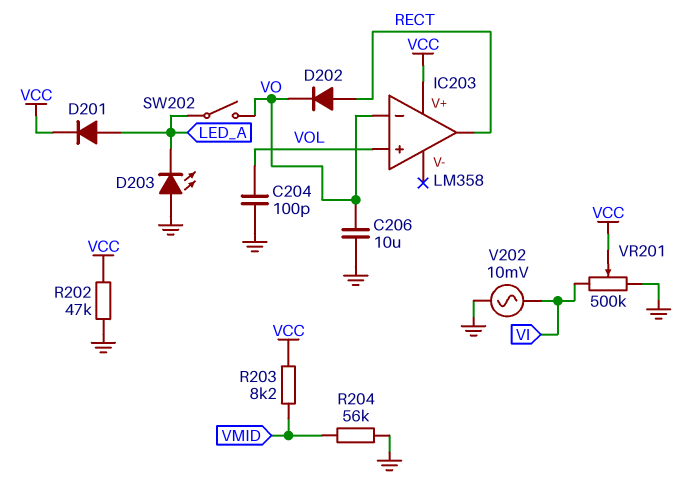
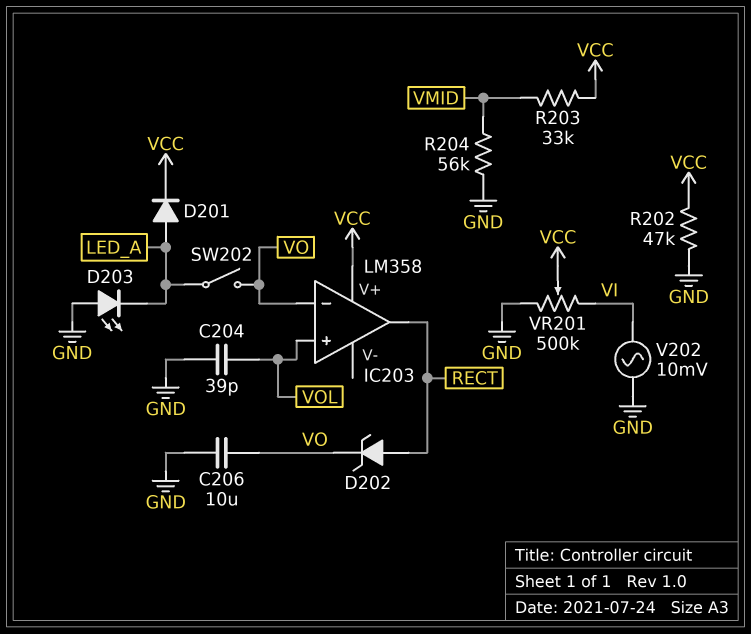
C204: 100pF (GND, VOL) -> 39pF (GND, VOL)
D202: diode (A RECT, K VO) -> zener (A RECT, K VO)
R203: 8.2k (VCC, VMID) -> 33k (VCC, VMID)

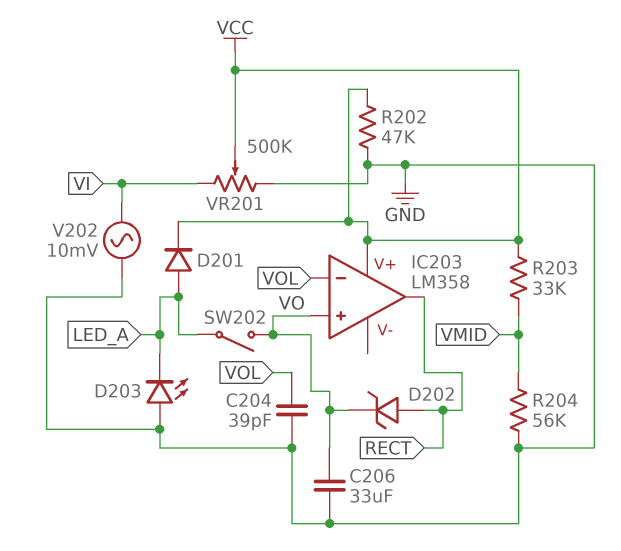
C206: 10uF (GND, VO) -> 33uF (GND, VO)
IC203 pin in+: VOL -> VO
IC203 pin in-: VO -> VOL

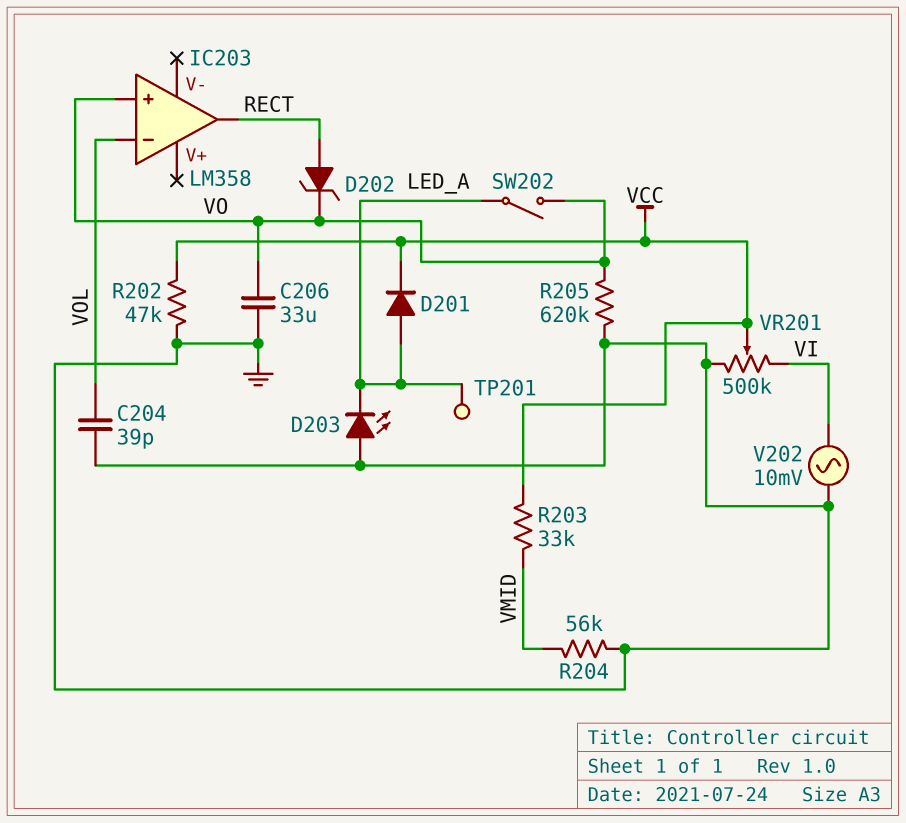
IC203 pin V+: VCC -> none
R205: none -> 620k (GND, VO)
TP201: none -> test point (LED_A)

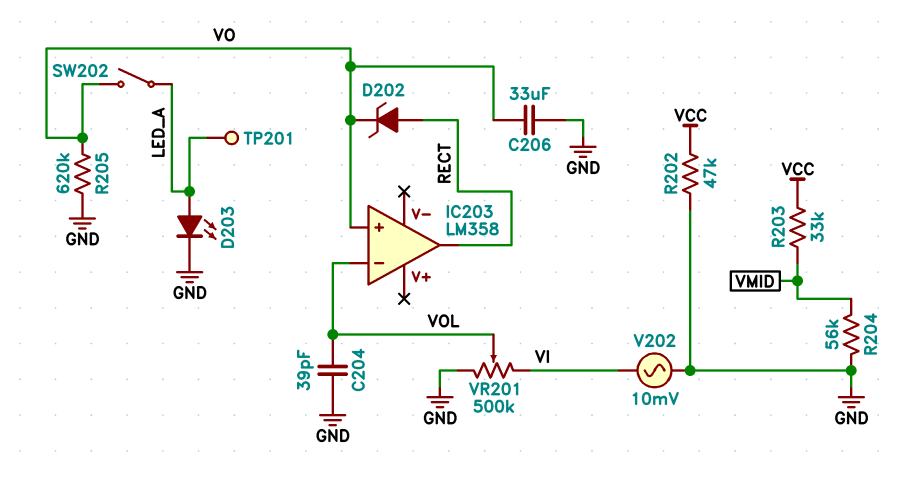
D201: diode (A LED_A, K VCC) -> none
D203: LED (A GND, K LED_A) -> LED (A LED_A, K GND)
VR201: 500k (GND, VI, wiper VCC) -> 500k (GND, VI, wiper VOL)

